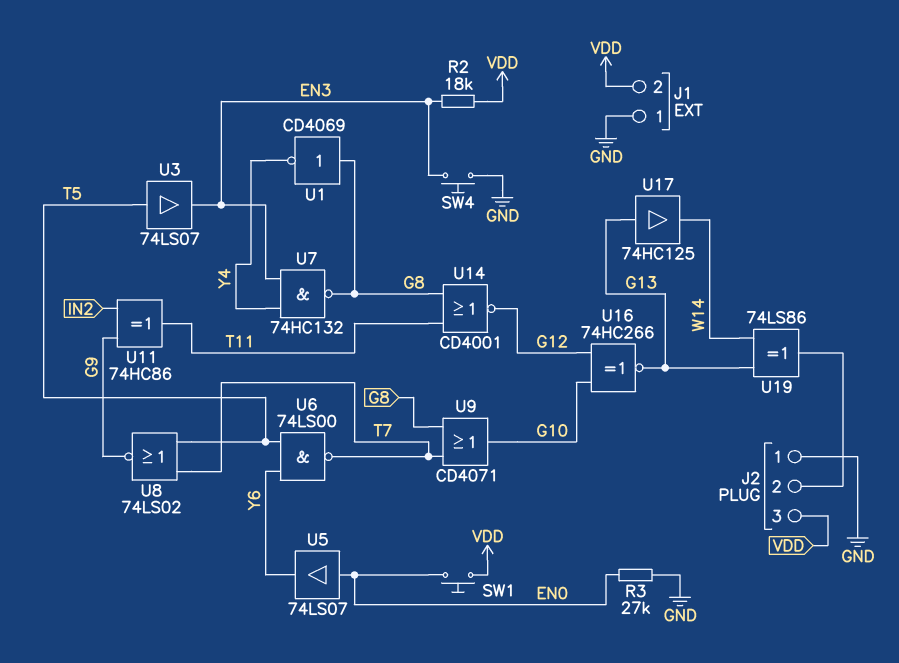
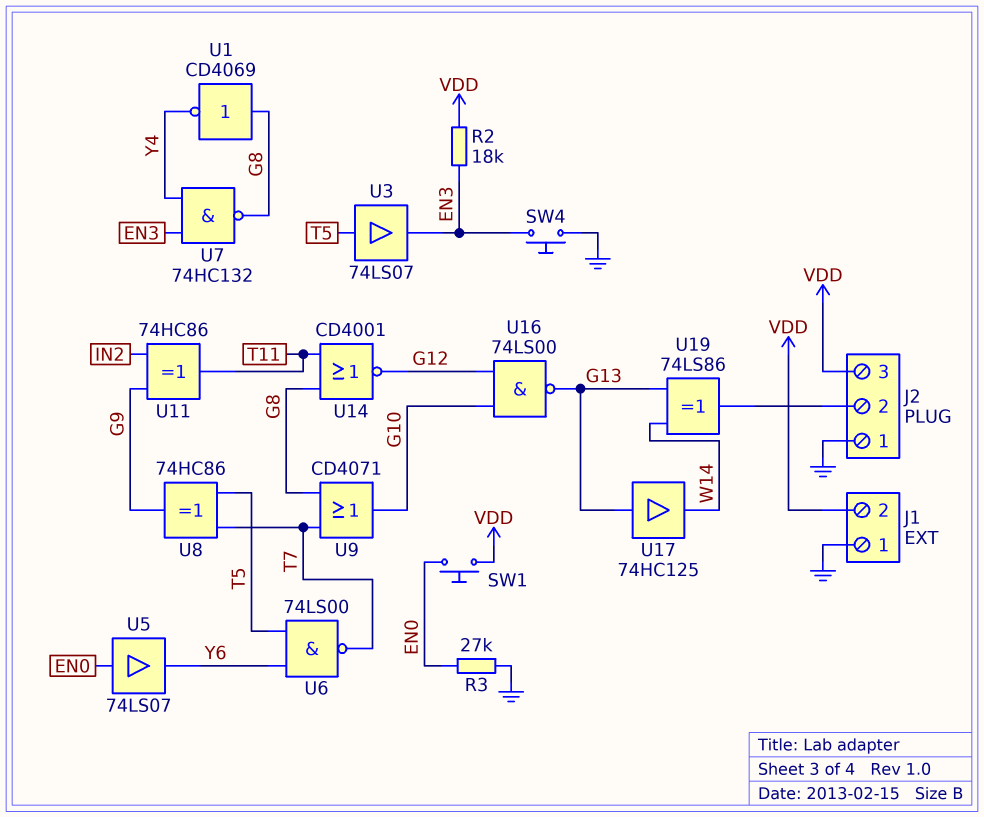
U8: NOR 74LS02 (in T5, in T7, out G9) -> XOR 74HC86 (in T5, in T7, out G9)
U16: XNOR 74HC266 (in G10, in G12, out G13) -> NAND 74LS00 (in G10, in G12, out G13)

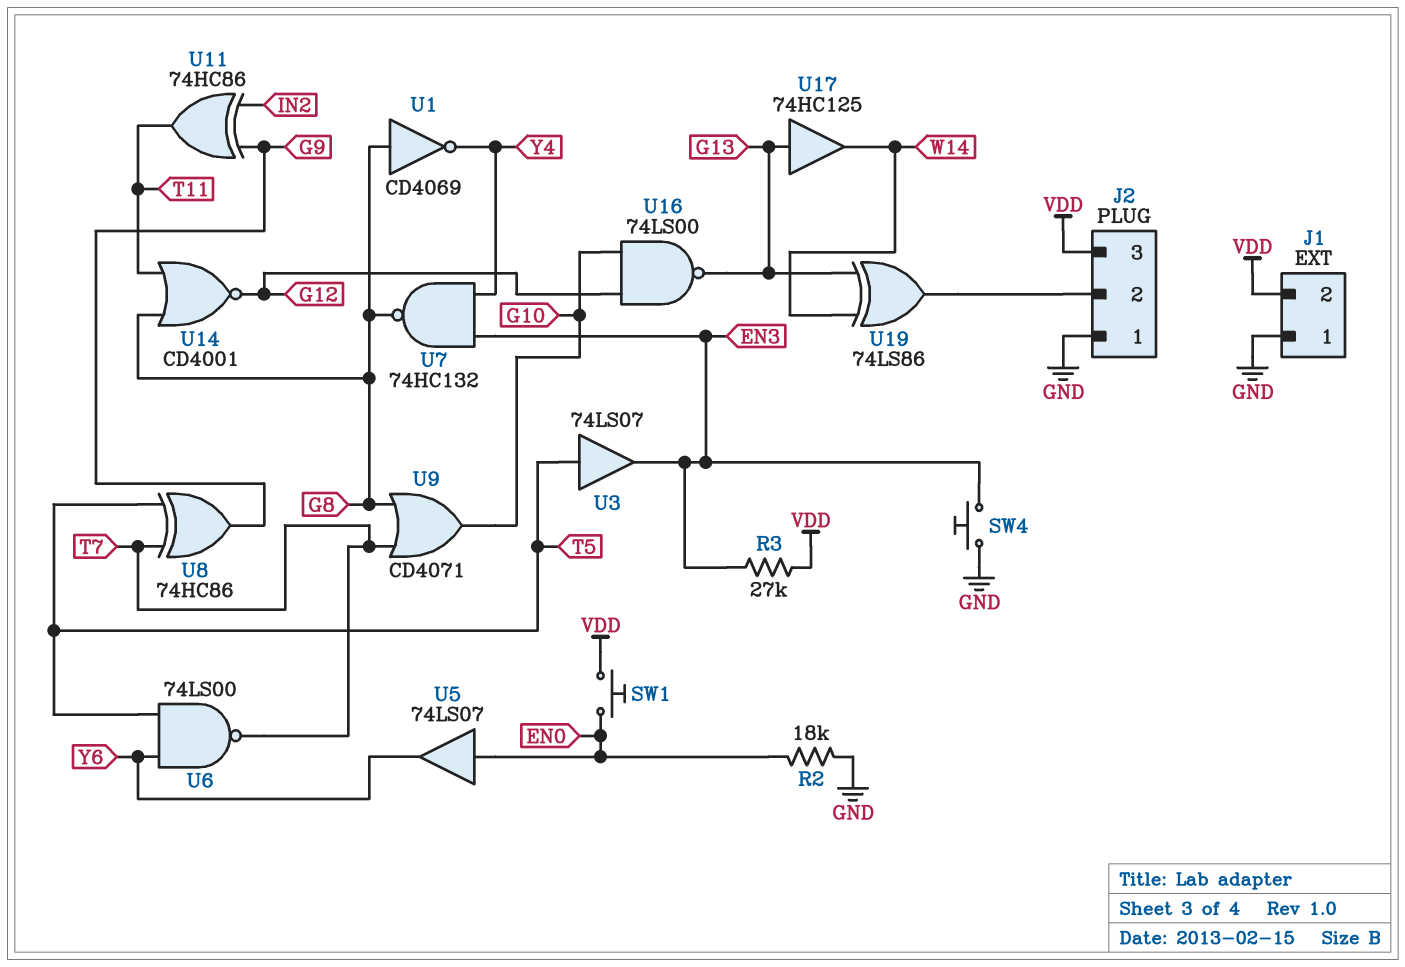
R2: 18k (EN3, VDD) -> 18k (EN0, GND)
R3: 27k (EN0, GND) -> 27k (EN3, VDD)

